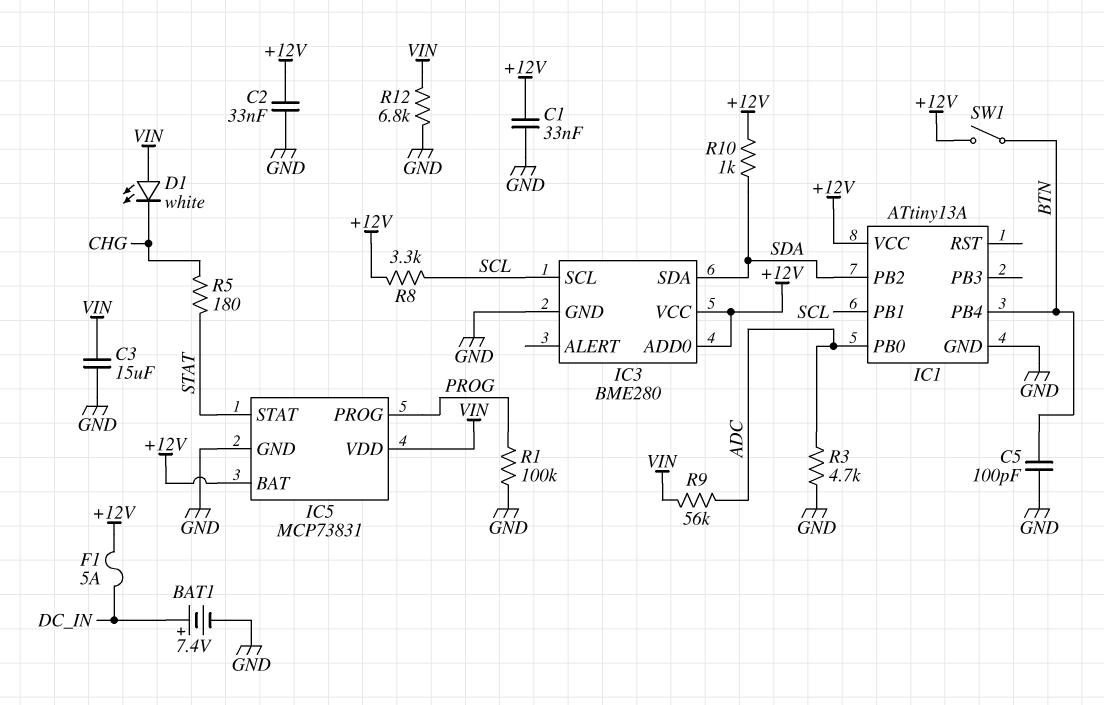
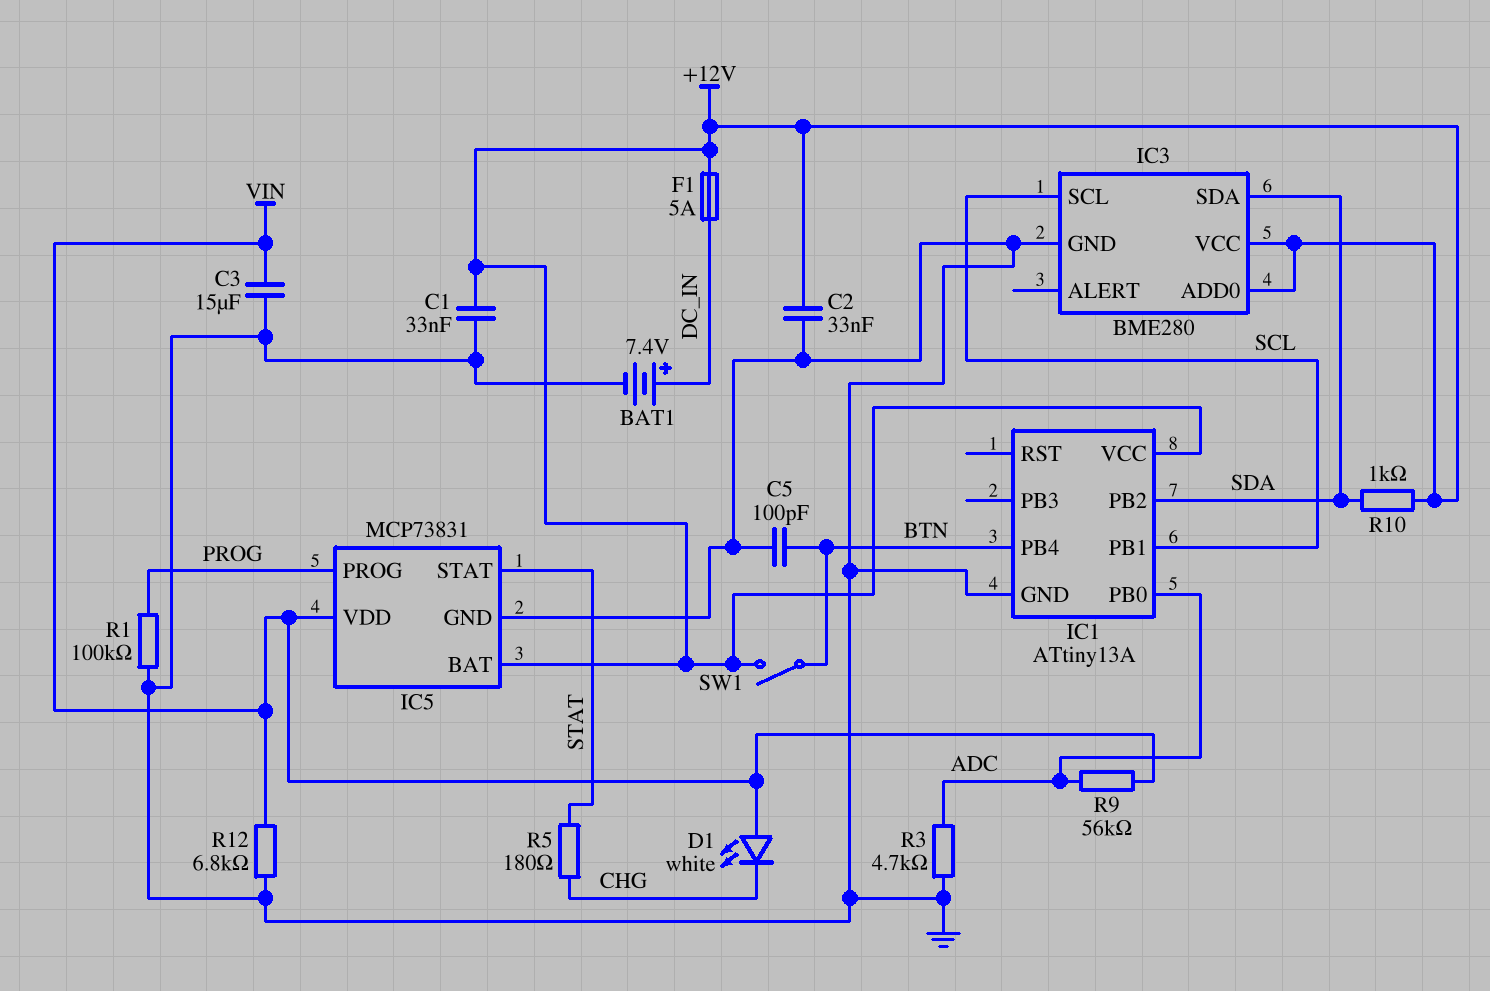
R8: 3.3k (+12V, SCL) -> none

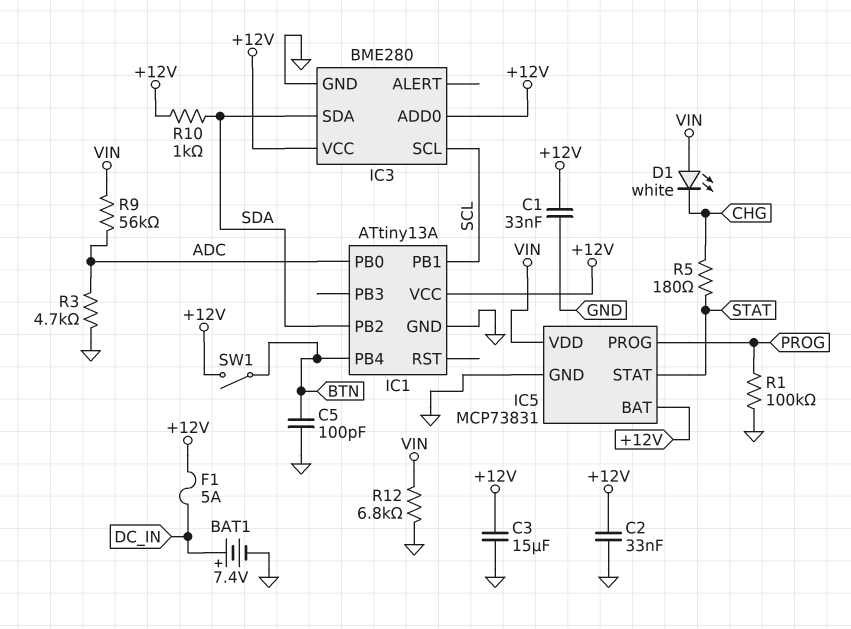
C3: 15uF (GND, VIN) -> 15uF (+12V, GND)

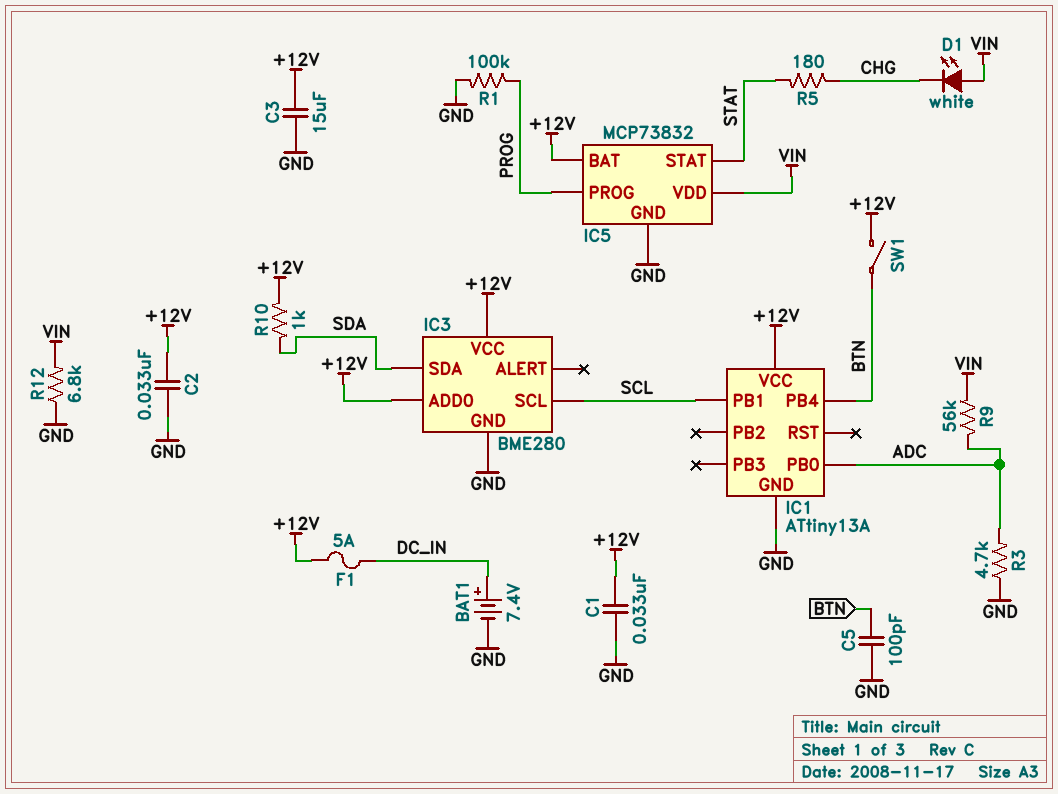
IC1 pin PB2: SDA -> none
IC5: MCP73831 -> MCP73832

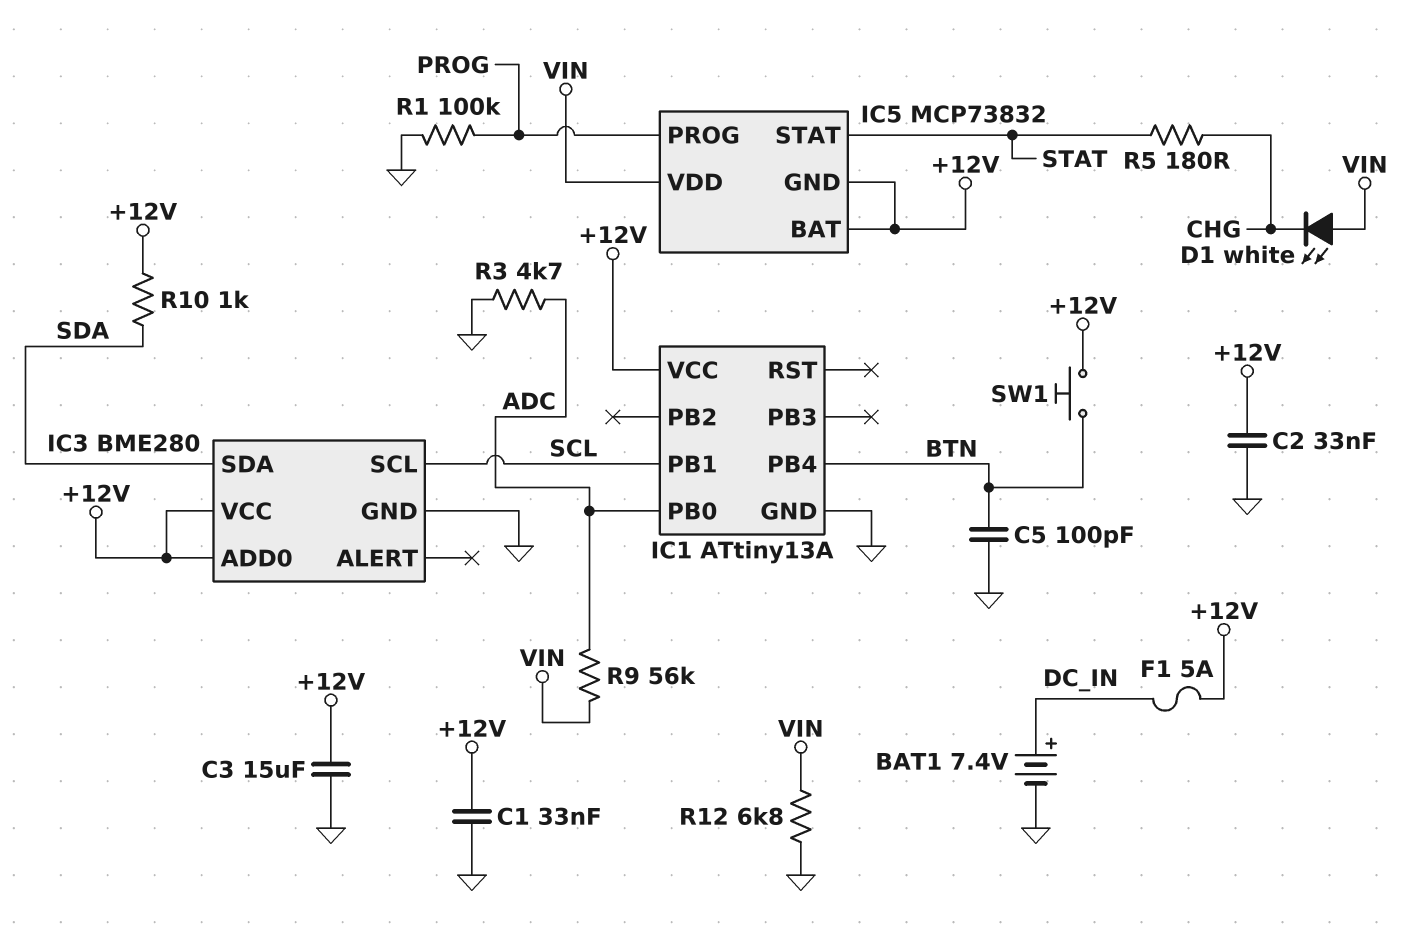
IC5 pin GND: GND -> +12V
SW1: switch (+12V, BTN) -> button (+12V, BTN)

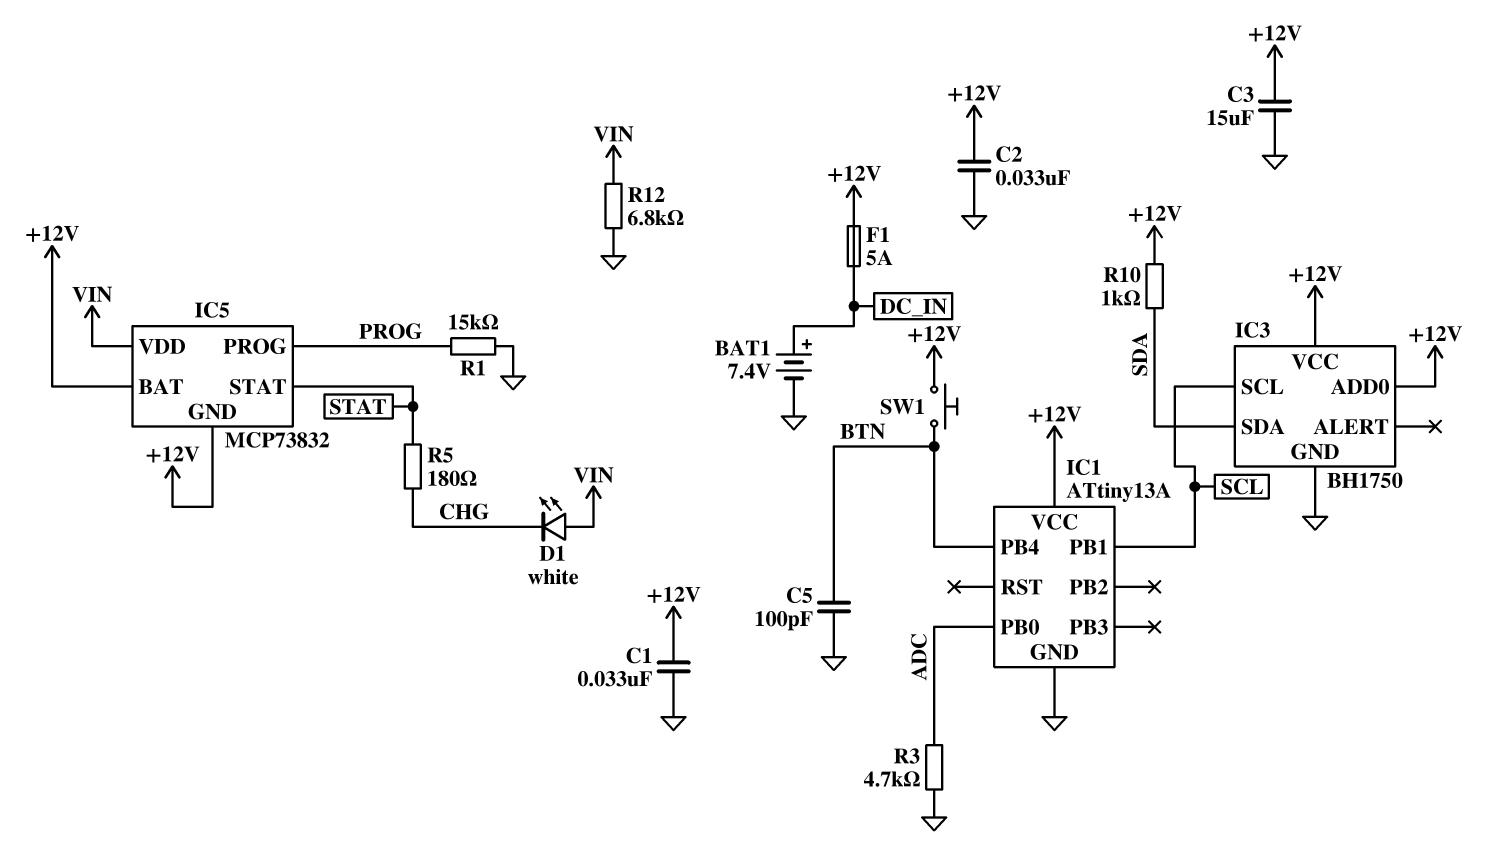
IC3: BME280 -> BH1750
R1: 100k (GND, PROG) -> 15k (GND, PROG)
R9: 56k (ADC, VIN) -> none

